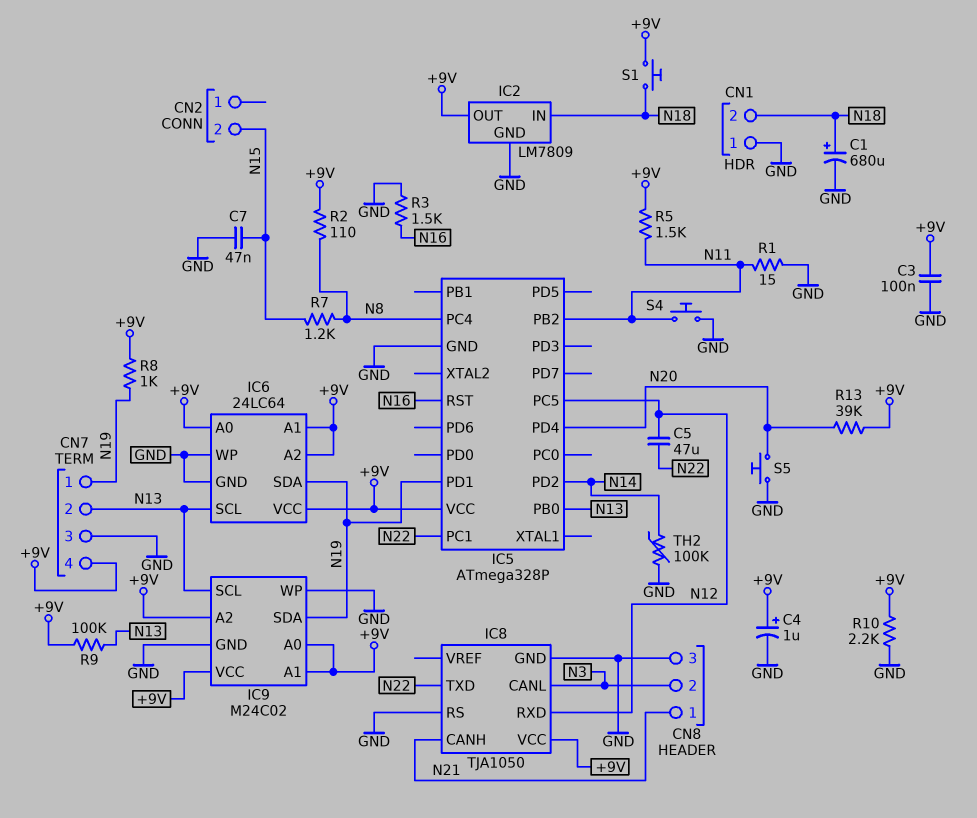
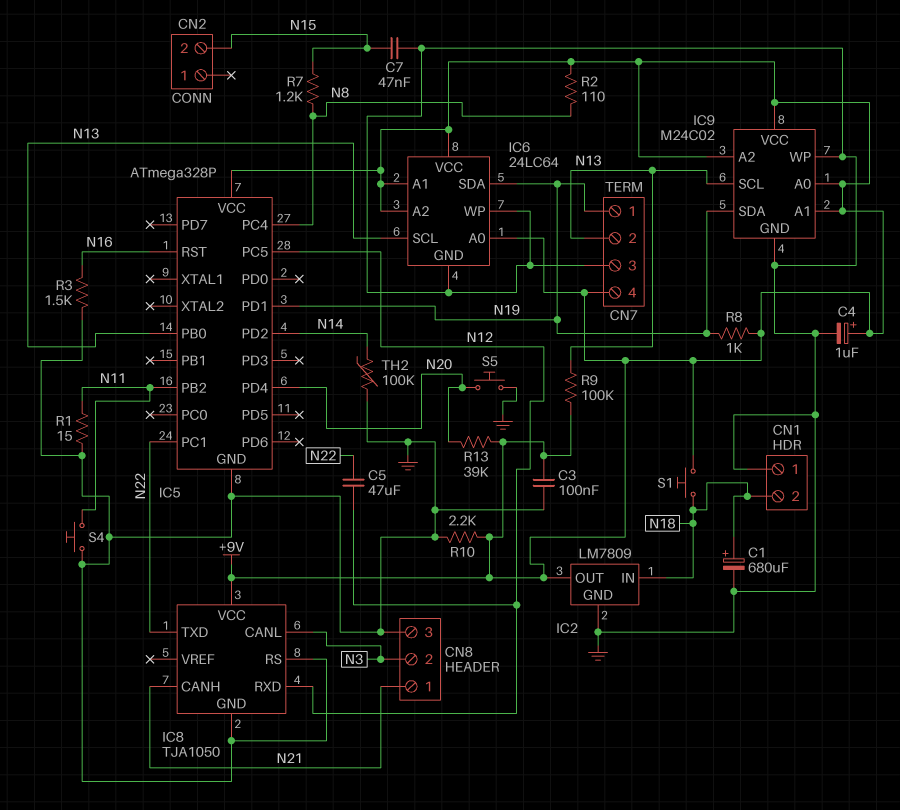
R5: 1.5k (+9V, N11) -> none

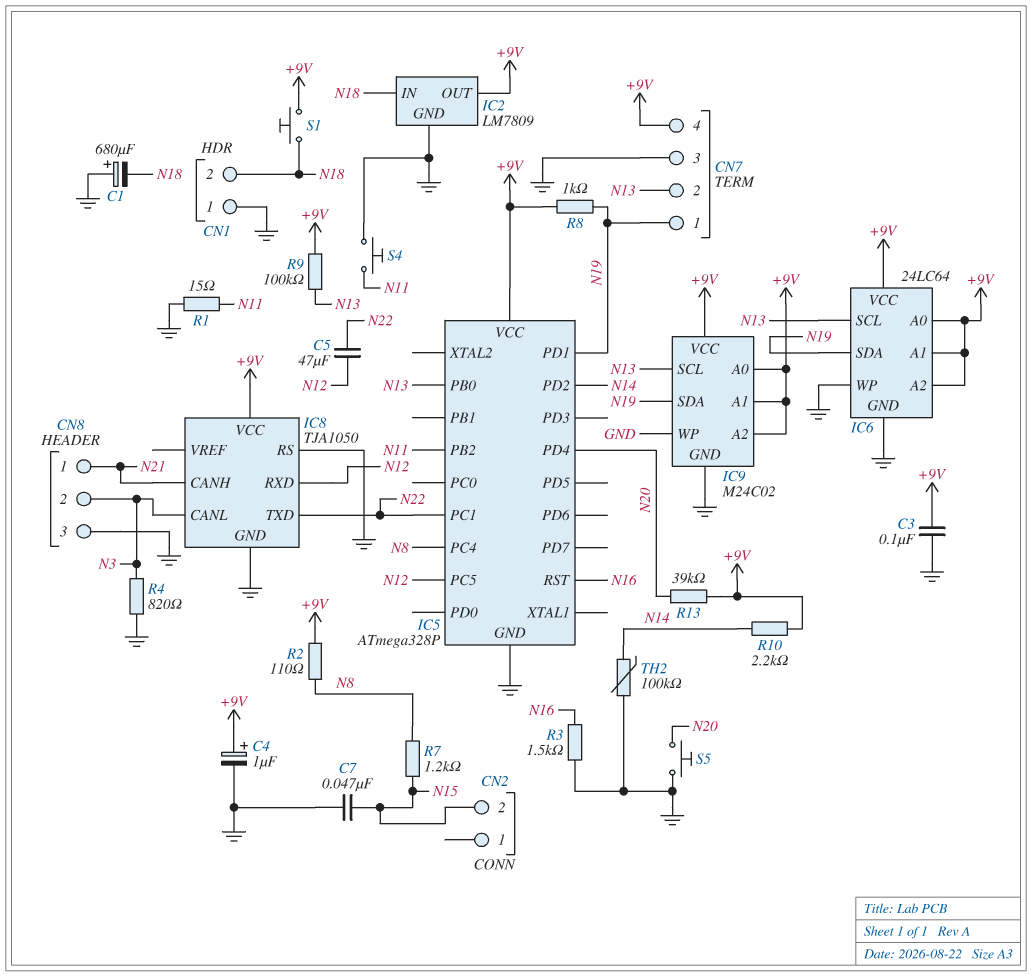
C1: 680uF (plus N18, minus GND) -> 680uF (plus GND, minus N18)
R4: none -> 820 (GND, N3)
R10: 2.2k (+9V, GND) -> 2.2k (+9V, N14)

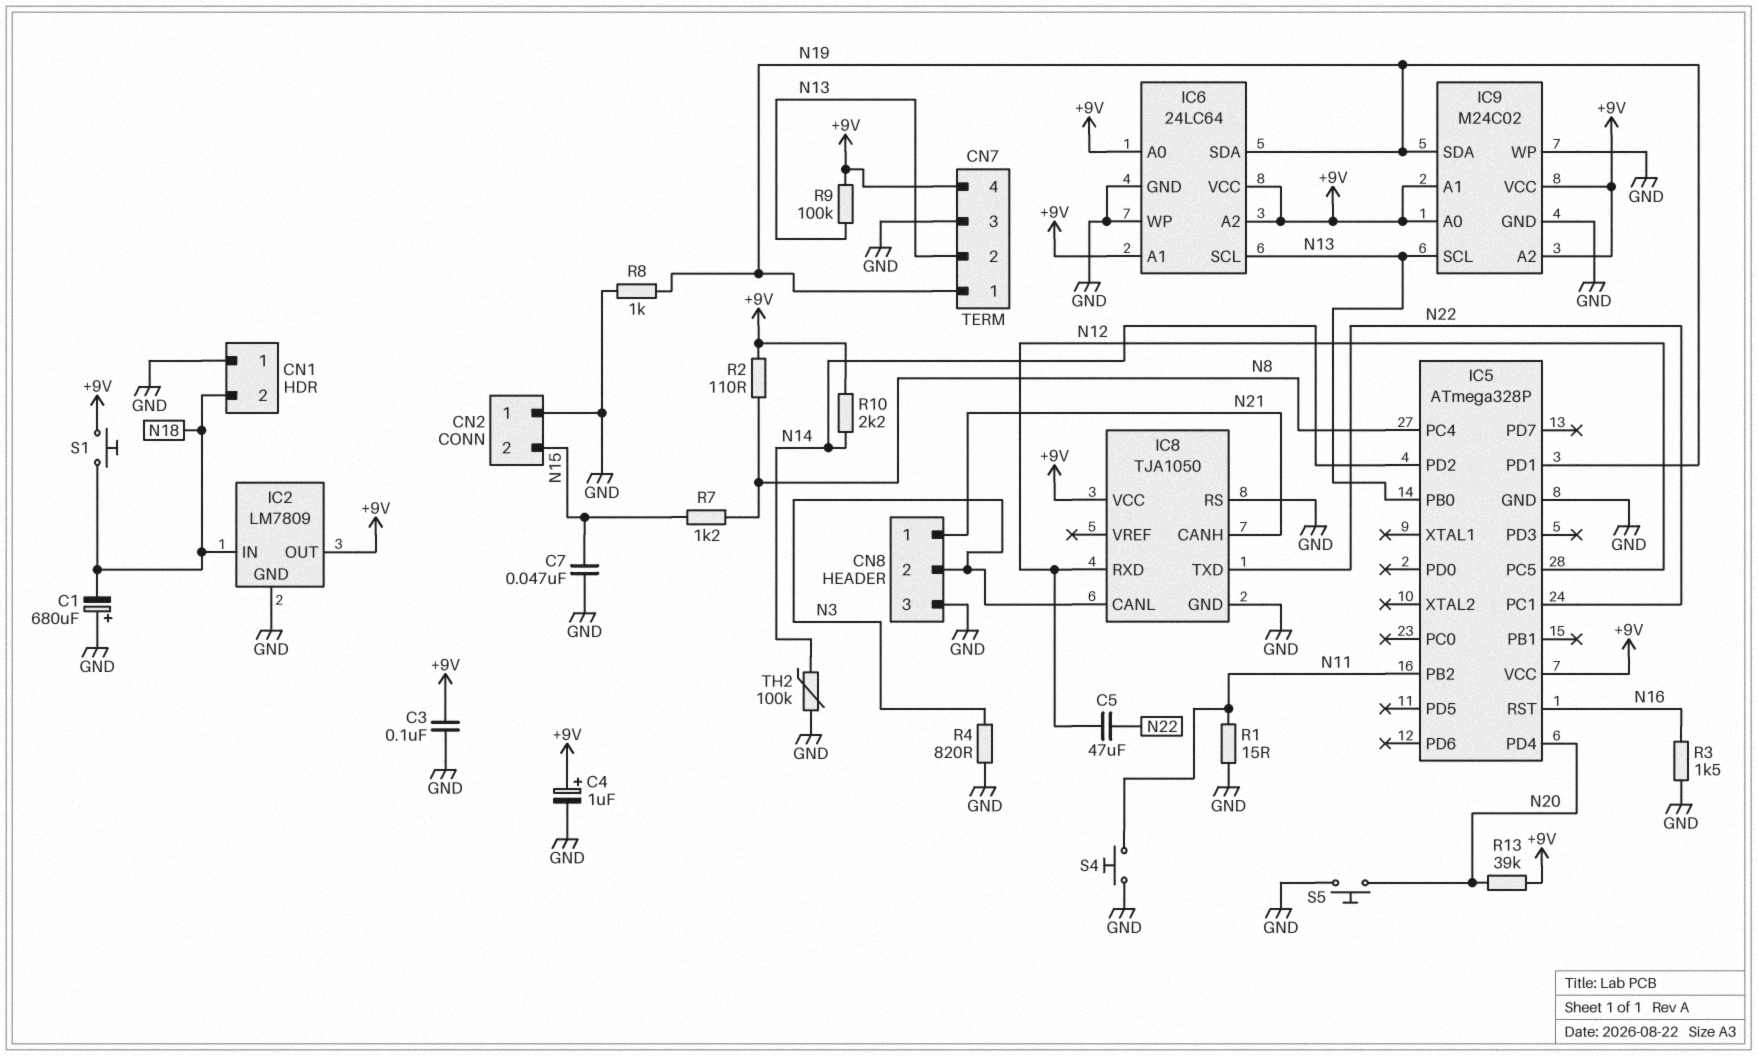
CN2 pin 1: none -> GND
R8: 1k (+9V, N19) -> 1k (GND, N19)

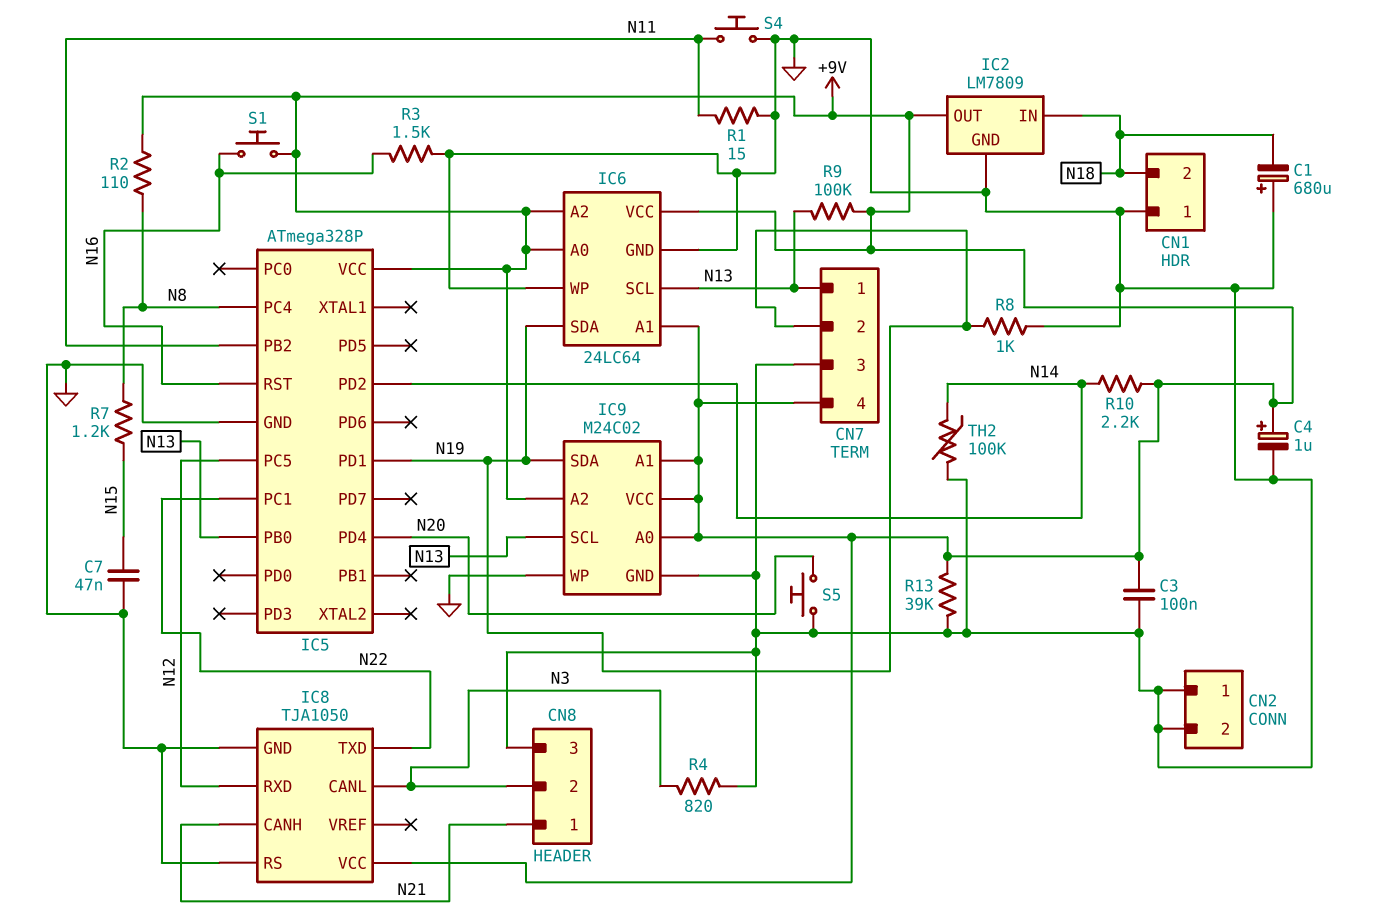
C5: 47uF (N12, N22) -> none
CN2 pin 2: N15 -> GND
CN7 pin 1: N19 -> N13
CN7 pin 2: N13 -> N19
R13: 39k (+9V, N20) -> 39k (+9V, GND)
S1: button (+9V, N18) -> button (+9V, N16)

